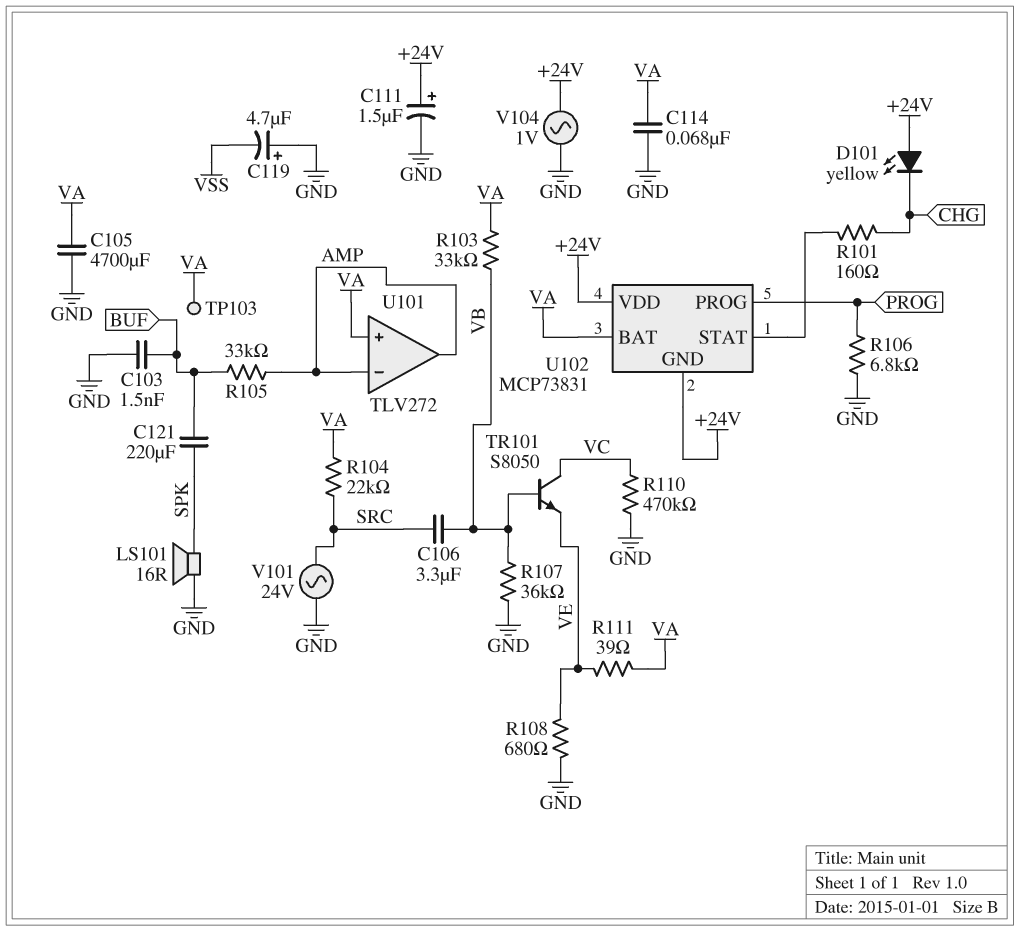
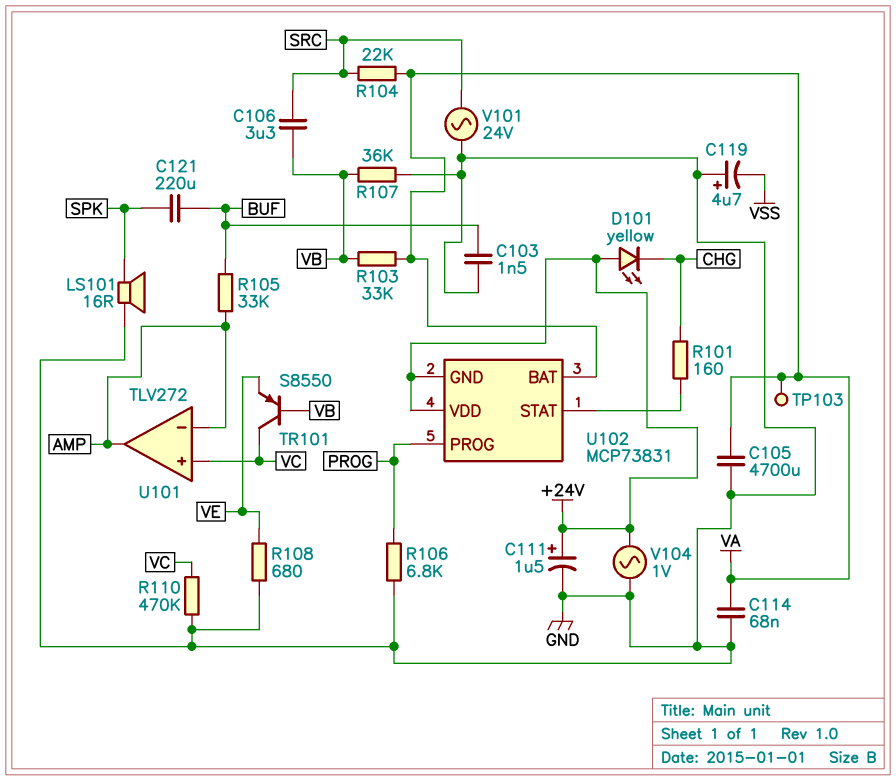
R111: 39 (VA, VE) -> none
TR101: NPN S8050 (B VB, C VC, E VE) -> PNP S8550 (B VB, C VC, E VE)
U101 pin in+: VA -> VC

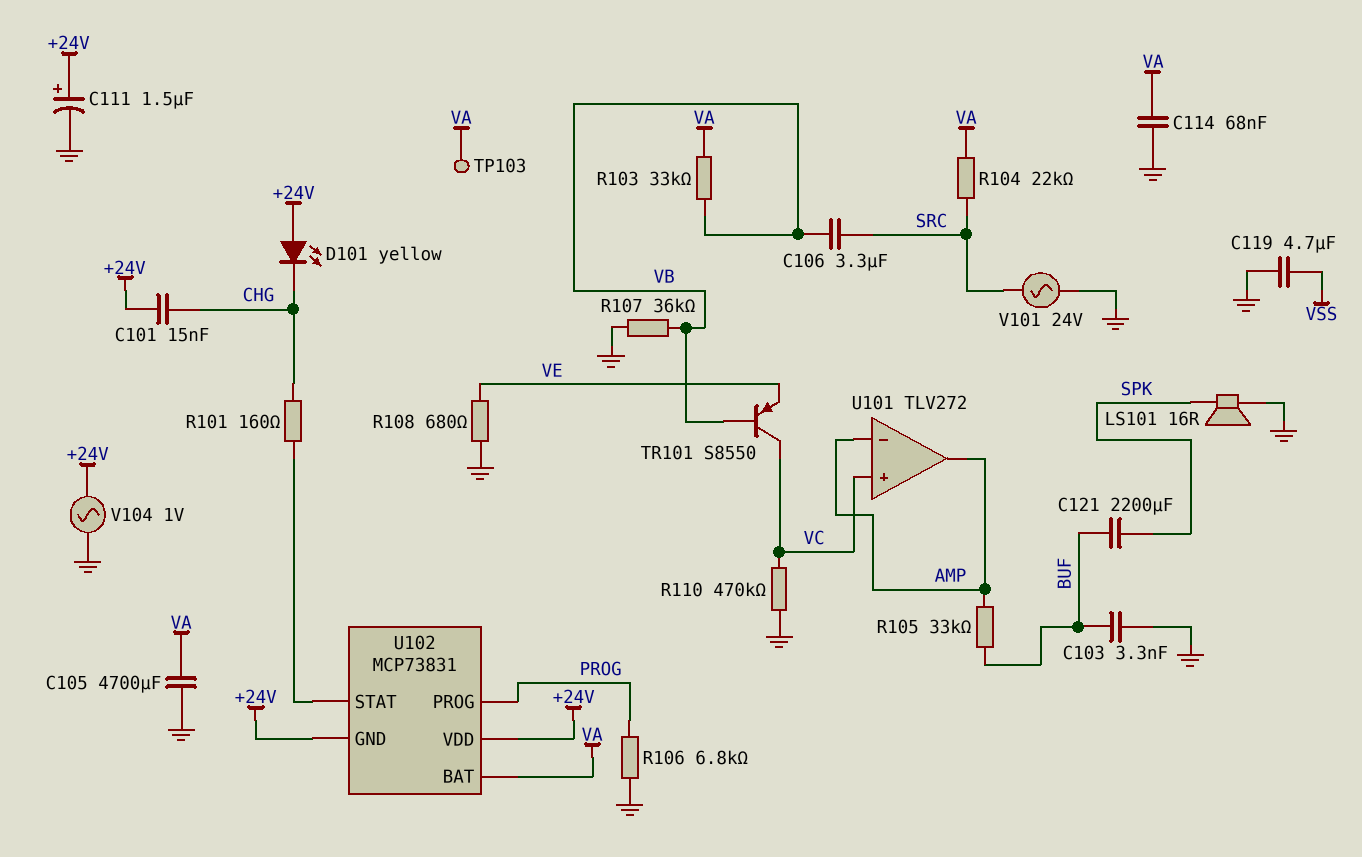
C101: none -> 15nF (+24V, CHG)
C103: 1.5nF (BUF, GND) -> 3.3nF (BUF, GND)
C119: 4.7uF (plus GND, minus VSS) -> 4.7uF (GND, VSS)
C121: 220uF (BUF, SPK) -> 2200uF (BUF, SPK)

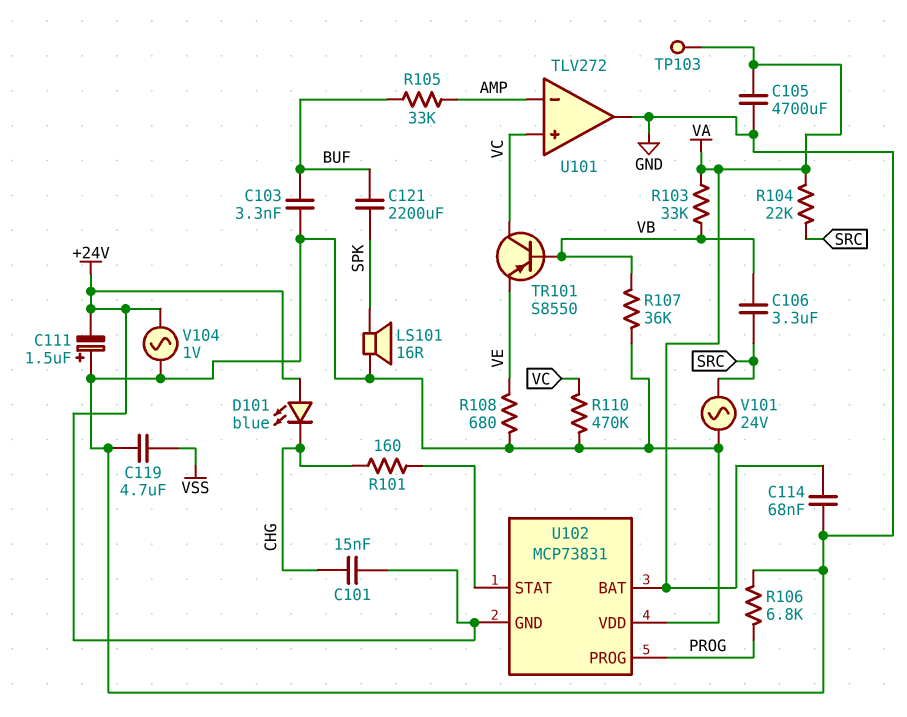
C111: 1.5uF (plus +24V, minus GND) -> 1.5uF (plus GND, minus +24V)
D101: LED yellow (A +24V, K CHG) -> LED blue (A +24V, K CHG)
U101 pin out: AMP -> GND
U102 pin VDD: +24V -> GND

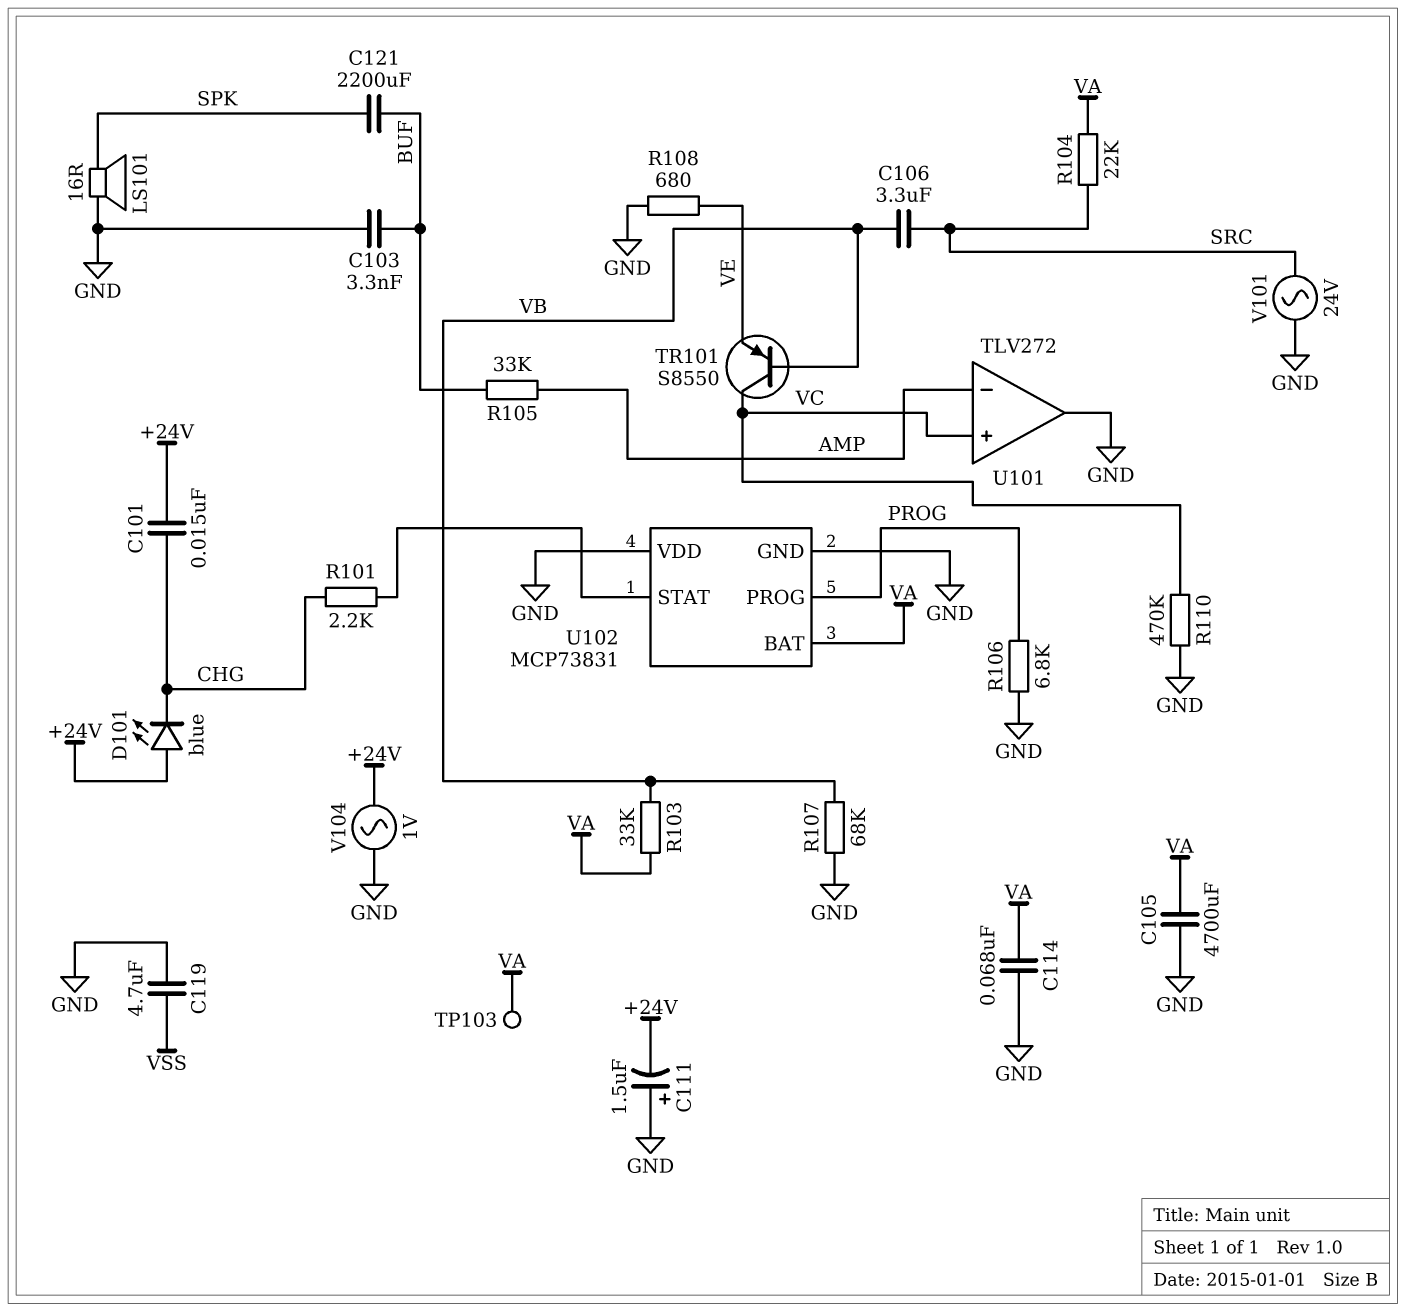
R101: 160 (CHG, U102/STAT) -> 2.2k (CHG, U102/STAT)
R107: 36k (GND, VB) -> 68k (GND, VB)
U102 pin GND: +24V -> GND

